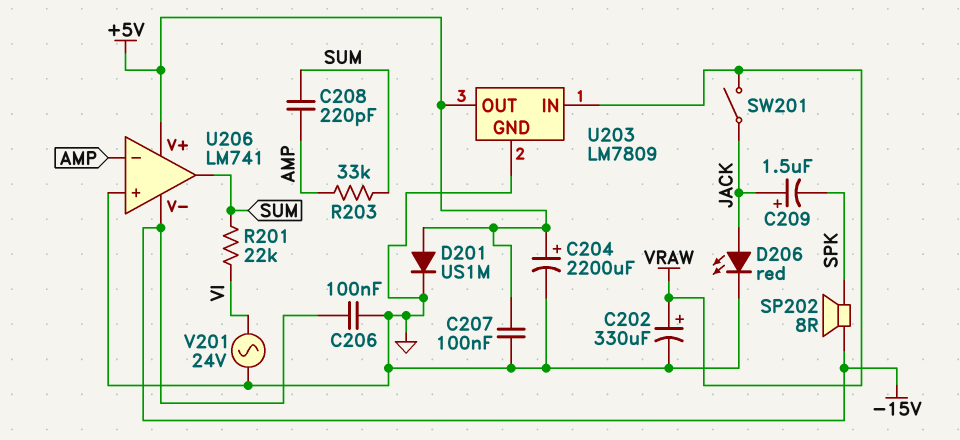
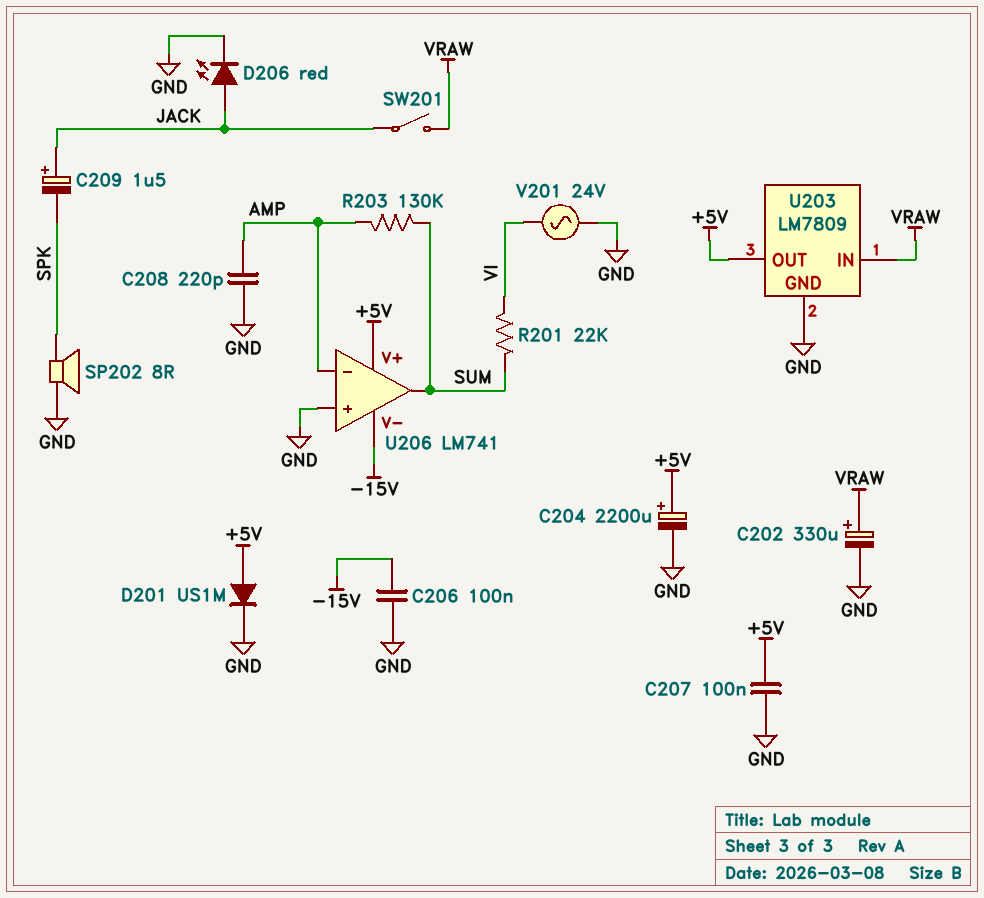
C208: 220pF (AMP, SUM) -> 220pF (AMP, GND)
R203: 33k (AMP, SUM) -> 130k (AMP, SUM)
SP202: speaker 8R (-15V, SPK) -> speaker 8R (GND, SPK)

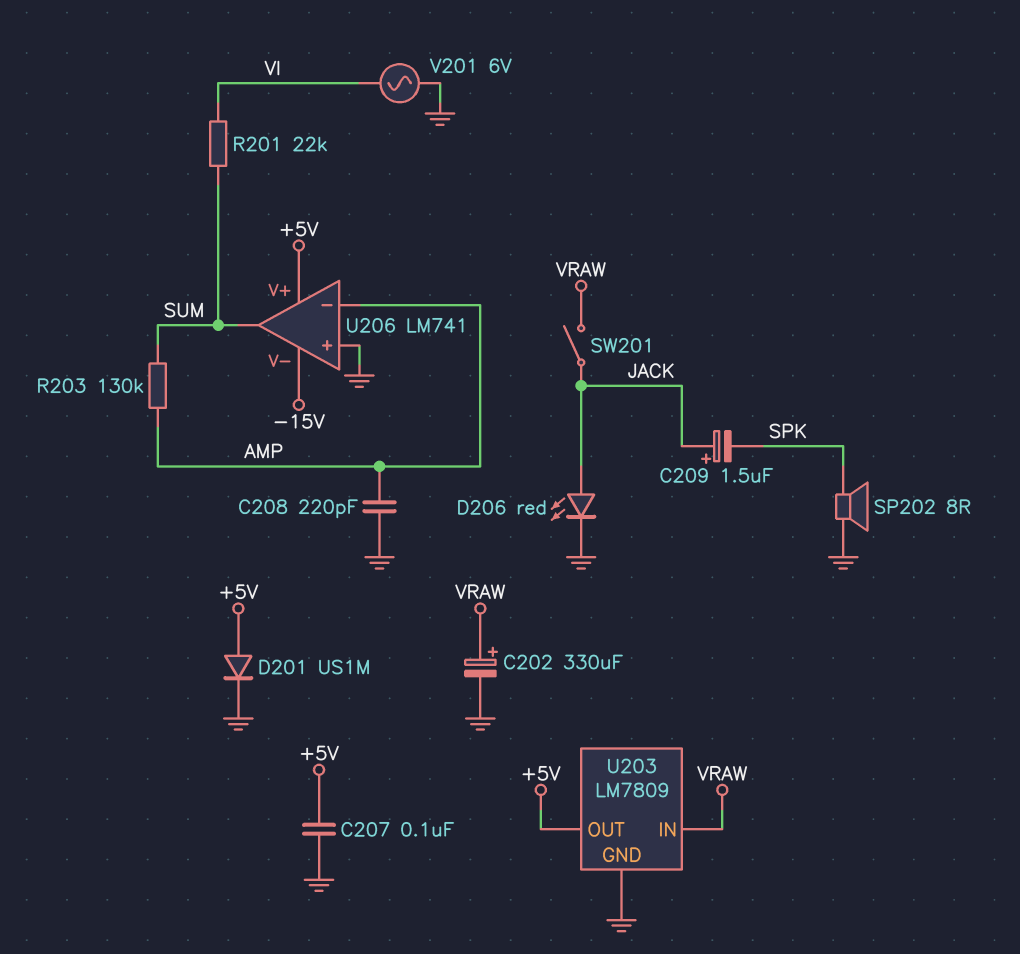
C204: 2200uF (plus +5V, minus GND) -> none
C206: 100nF (-15V, GND) -> none
V201: AC 24V (GND, VI) -> AC 6V (GND, VI)

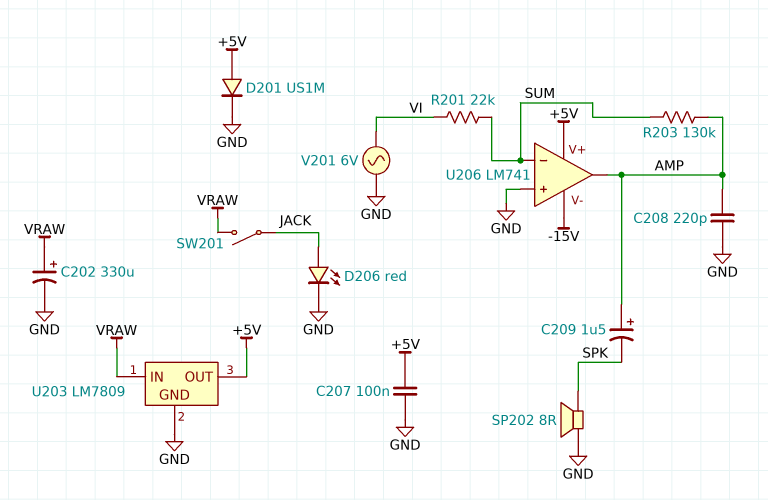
C209: 1.5uF (plus JACK, minus SPK) -> 1.5uF (plus AMP, minus SPK)
U206 pin in-: AMP -> SUM
U206 pin out: SUM -> AMP

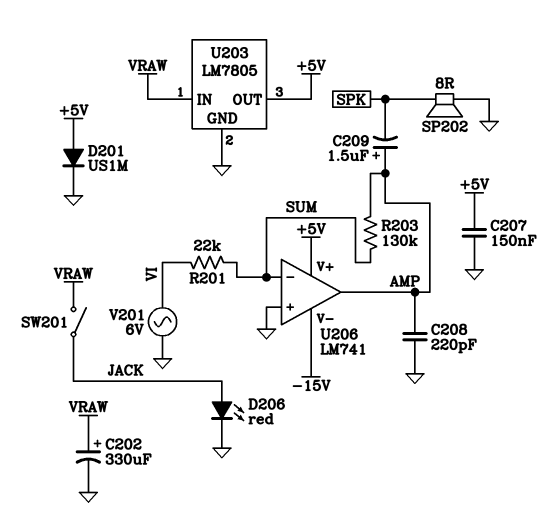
C207: 100nF (+5V, GND) -> 150nF (+5V, GND)
U203: LM7809 -> LM7805

